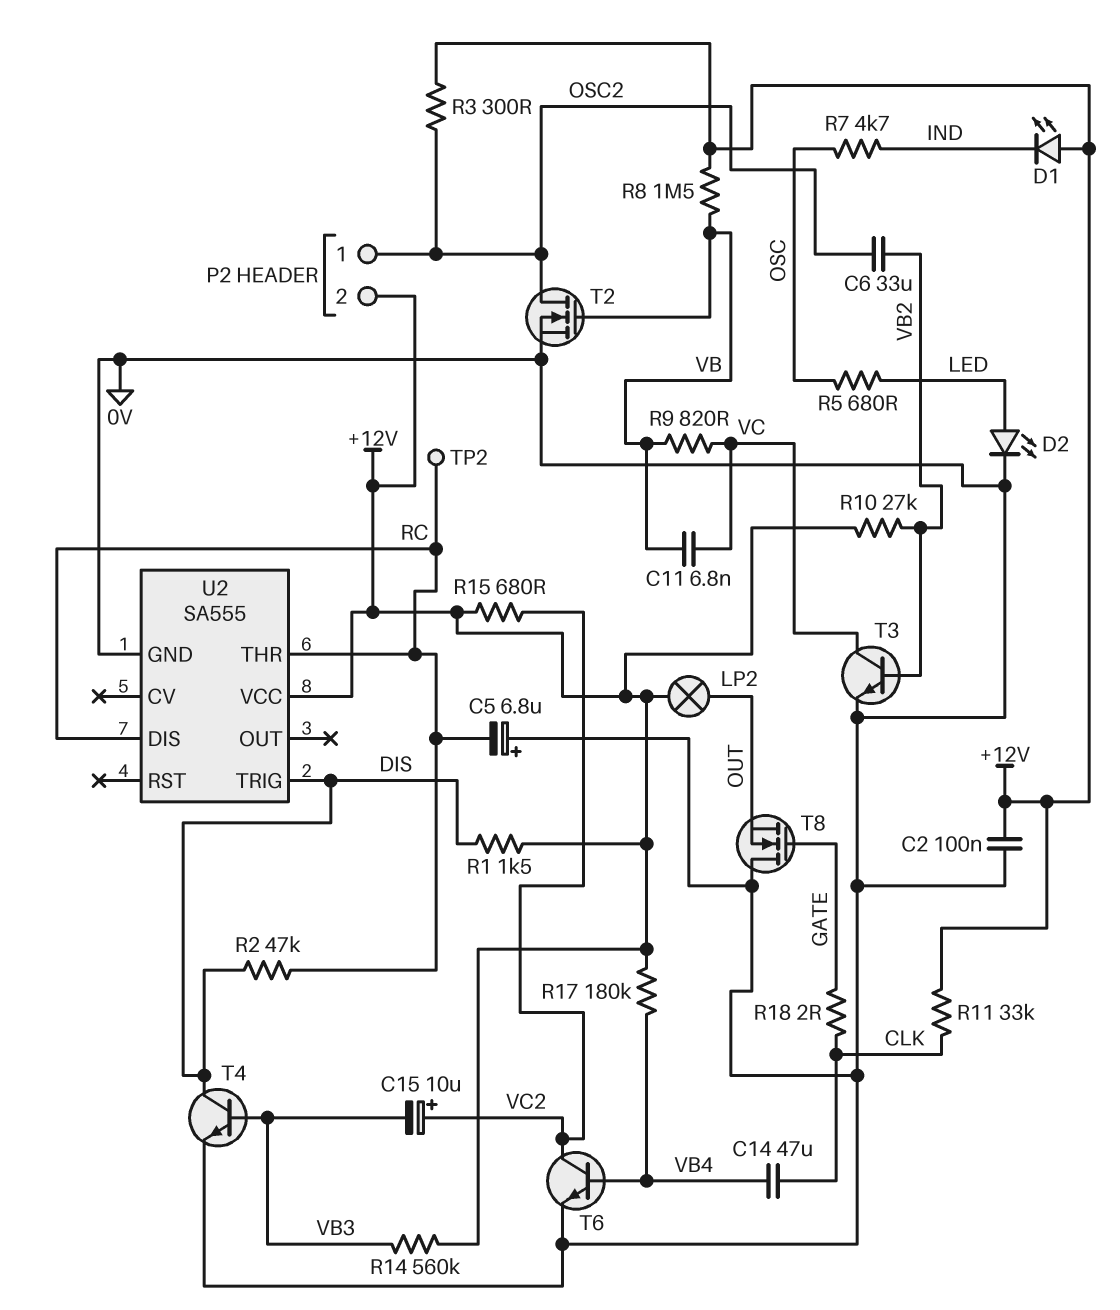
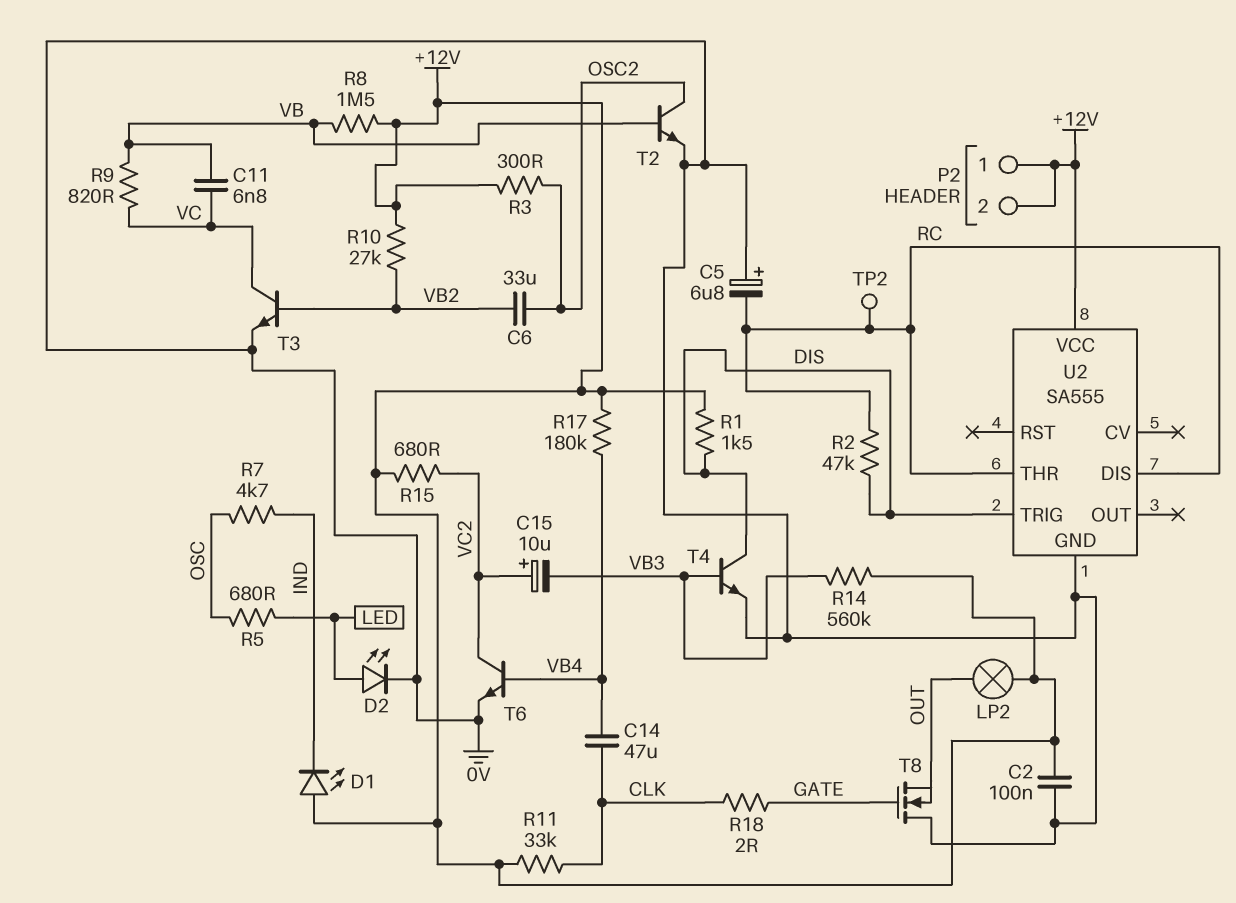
P2 pin 1: OSC2 -> +12V
T2: NMOS (G VB, D OSC2, S 0V) -> NPN (B VB, C OSC2, E 0V)

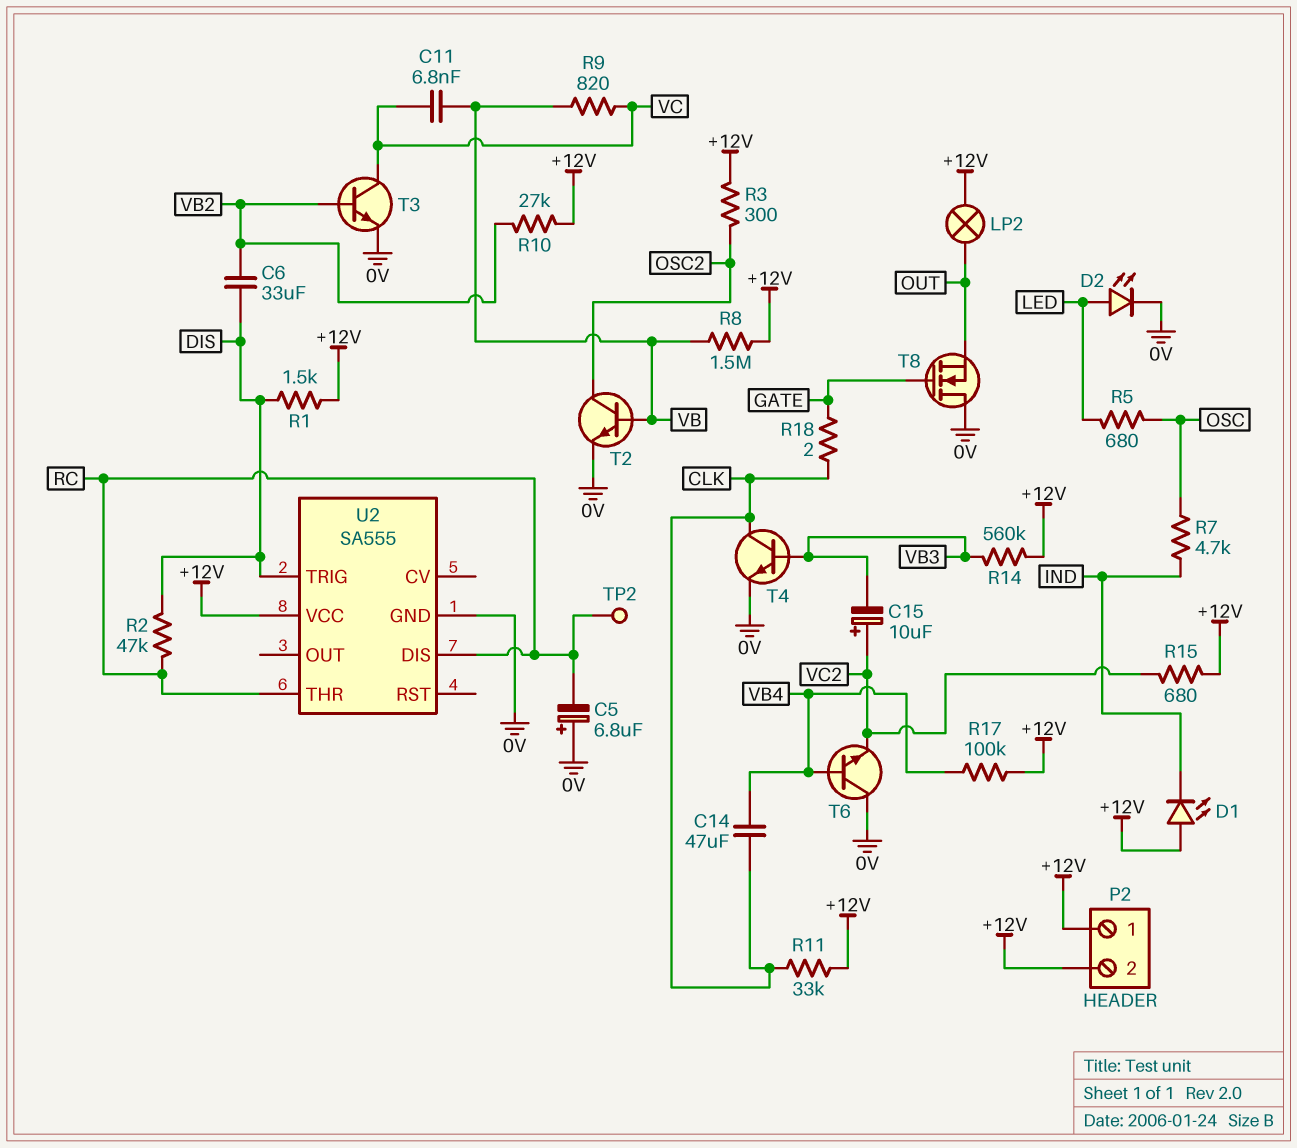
C2: 100nF (+12V, 0V) -> none
C6: 33uF (OSC2, VB2) -> 33uF (DIS, VB2)
R17: 180k (+12V, VB4) -> 100k (+12V, VB4)
T4: NPN (B VB3, C DIS, E 0V) -> NPN (B VB3, C CLK, E 0V)
T6: NPN (B VB4, C VC2, E 0V) -> NPN (B VB4, C 0V, E VC2)

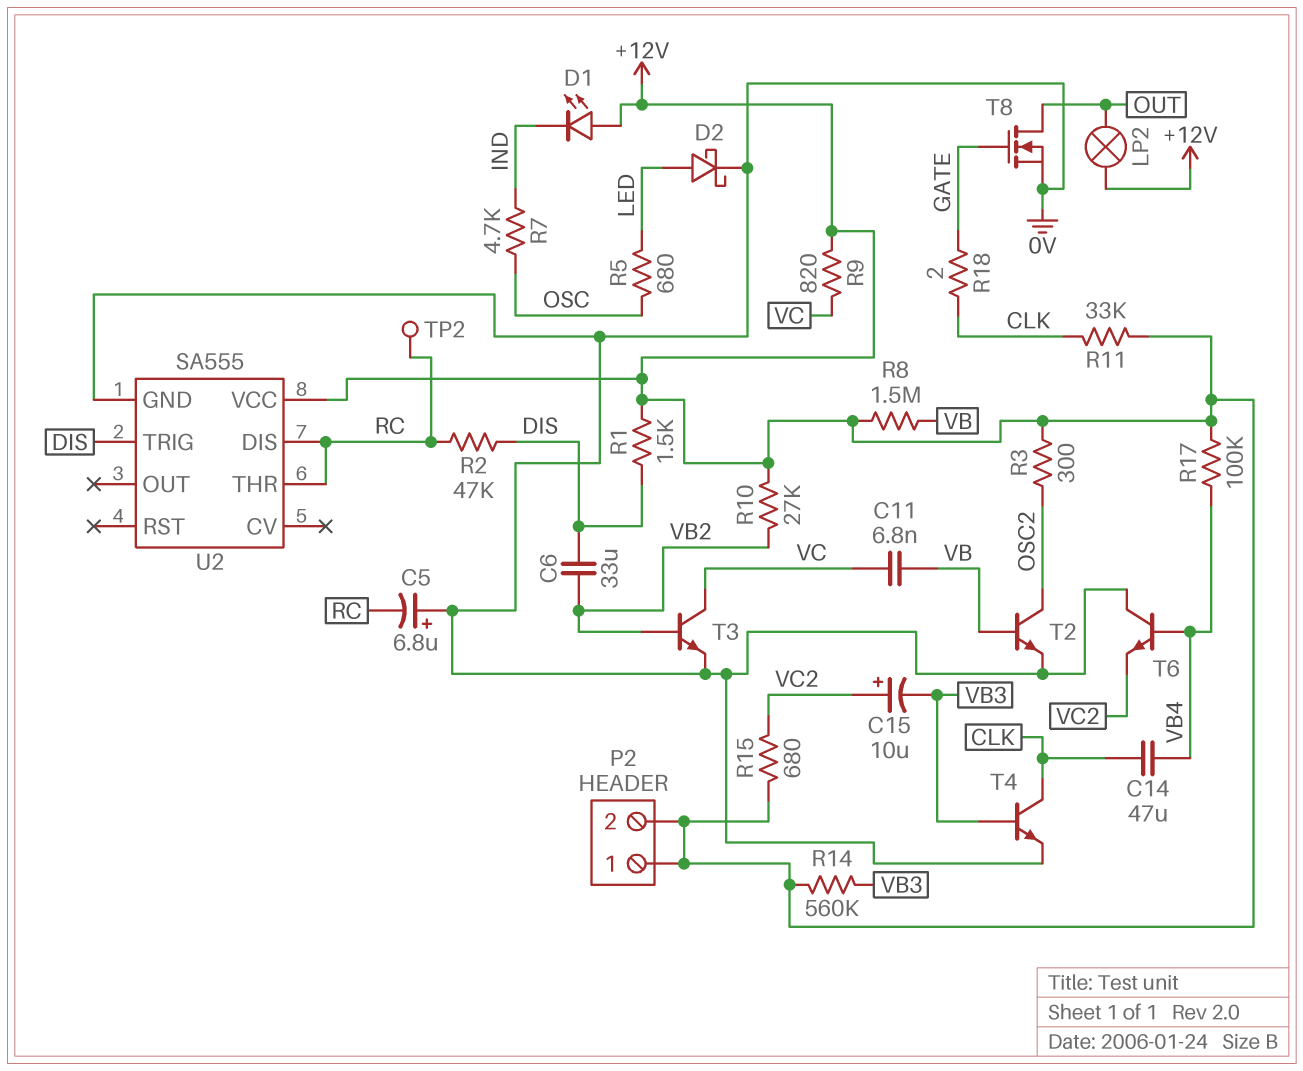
D2: LED (A LED, K 0V) -> schottky (A LED, K 0V)
R9: 820 (VB, VC) -> 820 (+12V, VC)
T8: NMOS (G GATE, D 0V, S OUT) -> NMOS (G GATE, D OUT, S 0V)

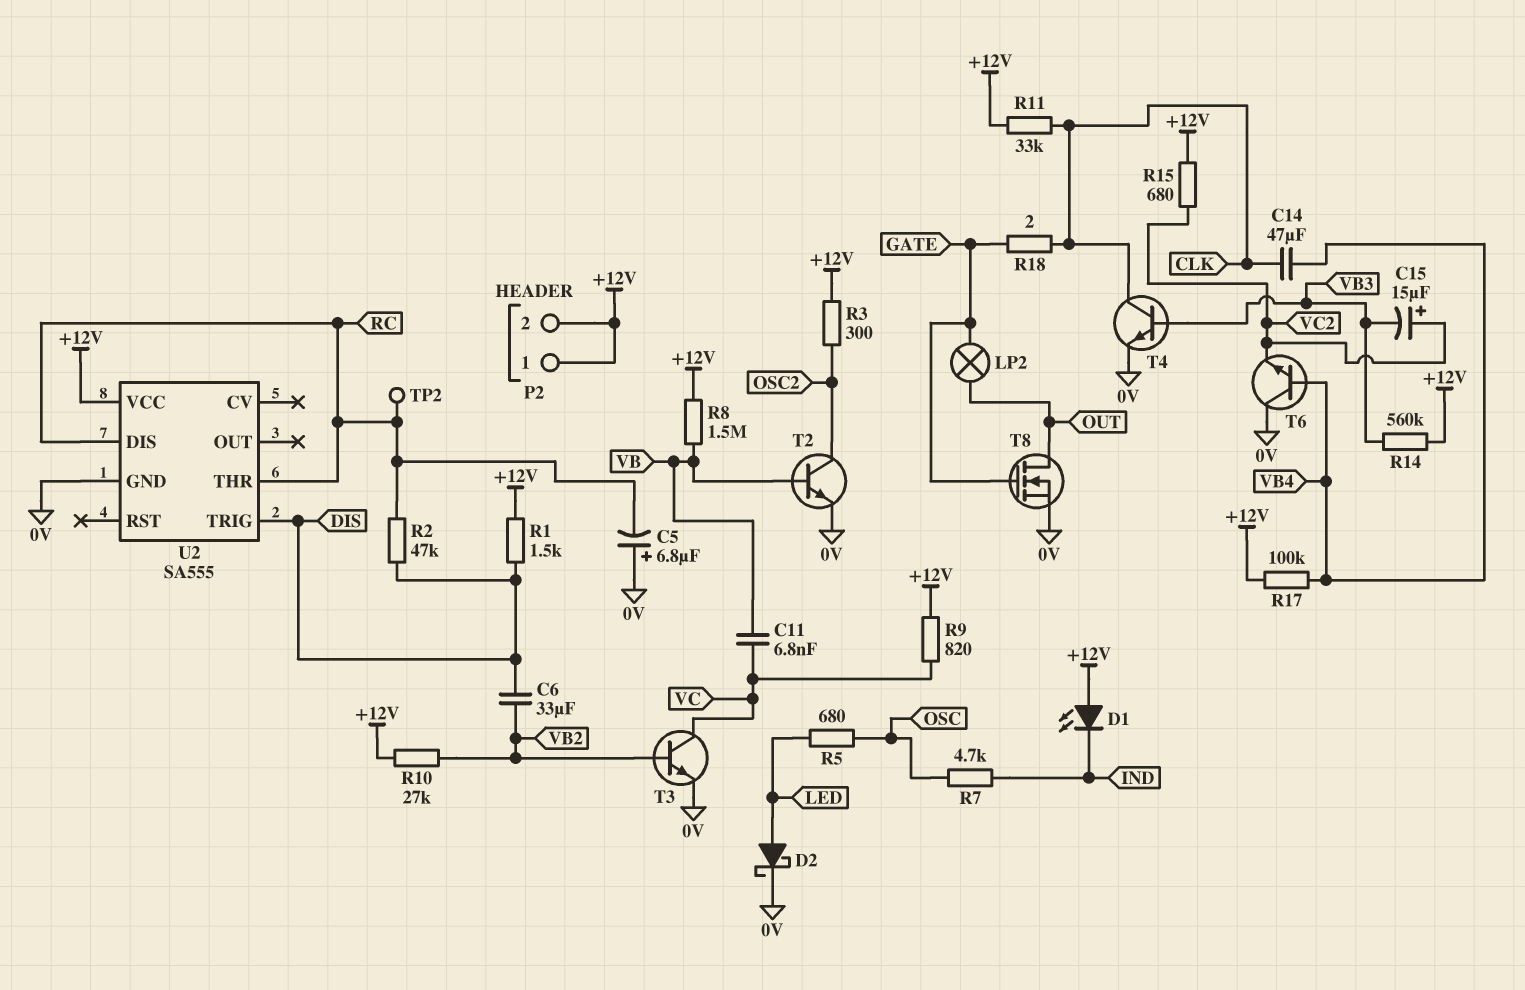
C15: 10uF (plus VC2, minus VB3) -> 15uF (plus VC2, minus VB3)
LP2: lamp (+12V, OUT) -> lamp (GATE, OUT)

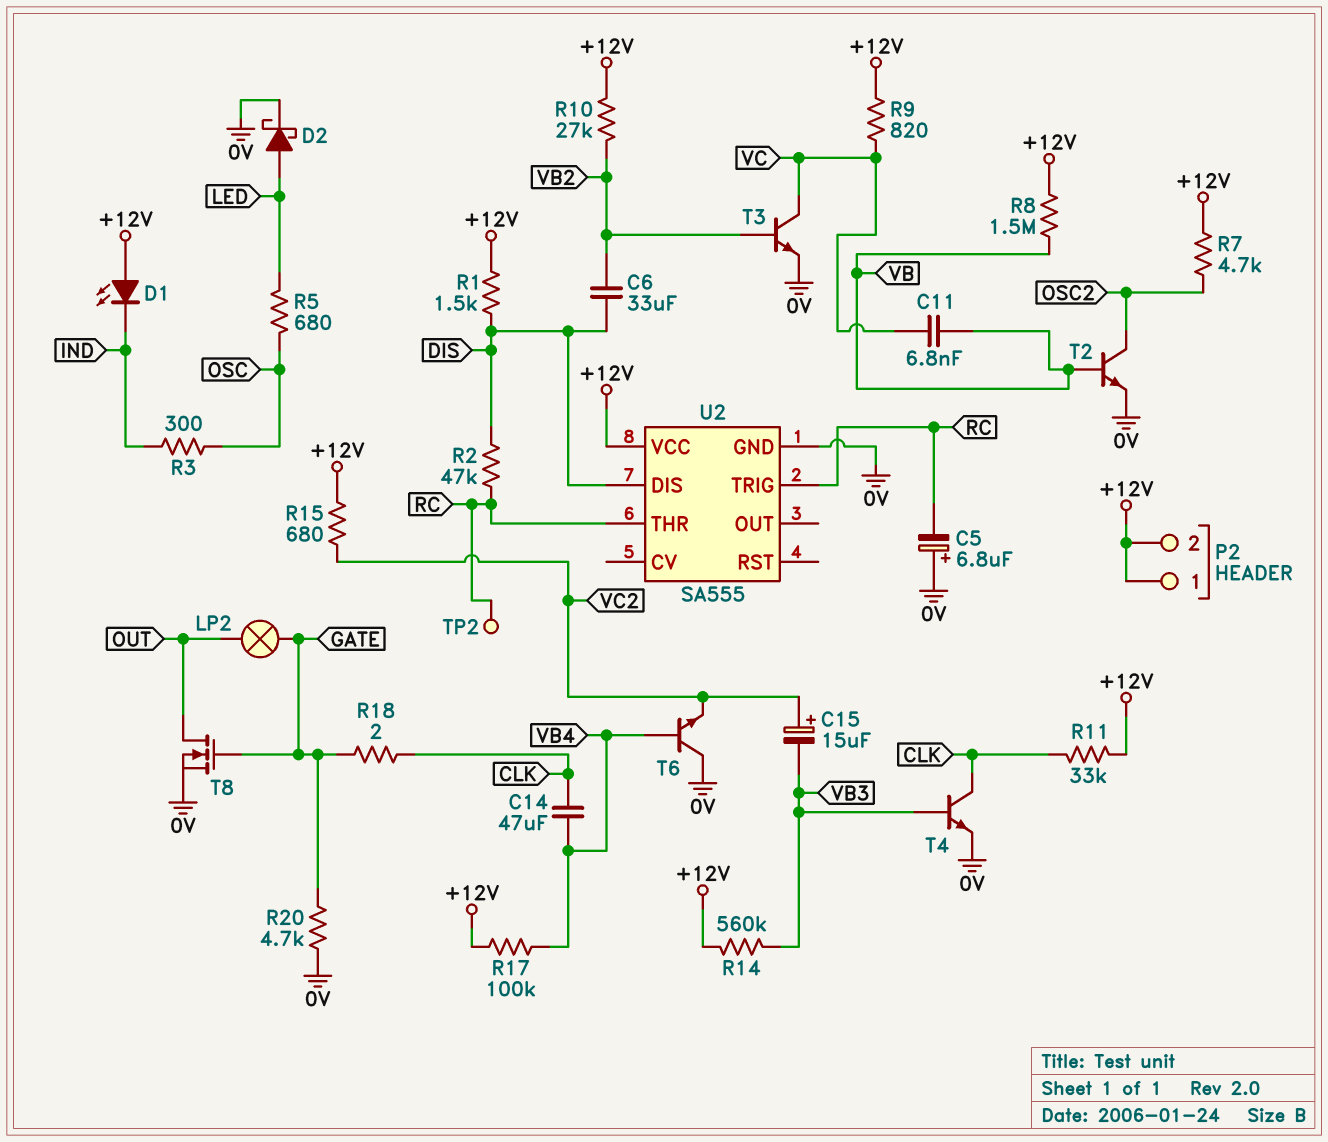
R3: 300 (+12V, OSC2) -> 300 (IND, OSC)
R7: 4.7k (IND, OSC) -> 4.7k (+12V, OSC2)
R20: none -> 4.7k (0V, GATE)
U2 pin DIS: RC -> DIS
U2 pin TRIG: DIS -> RC

